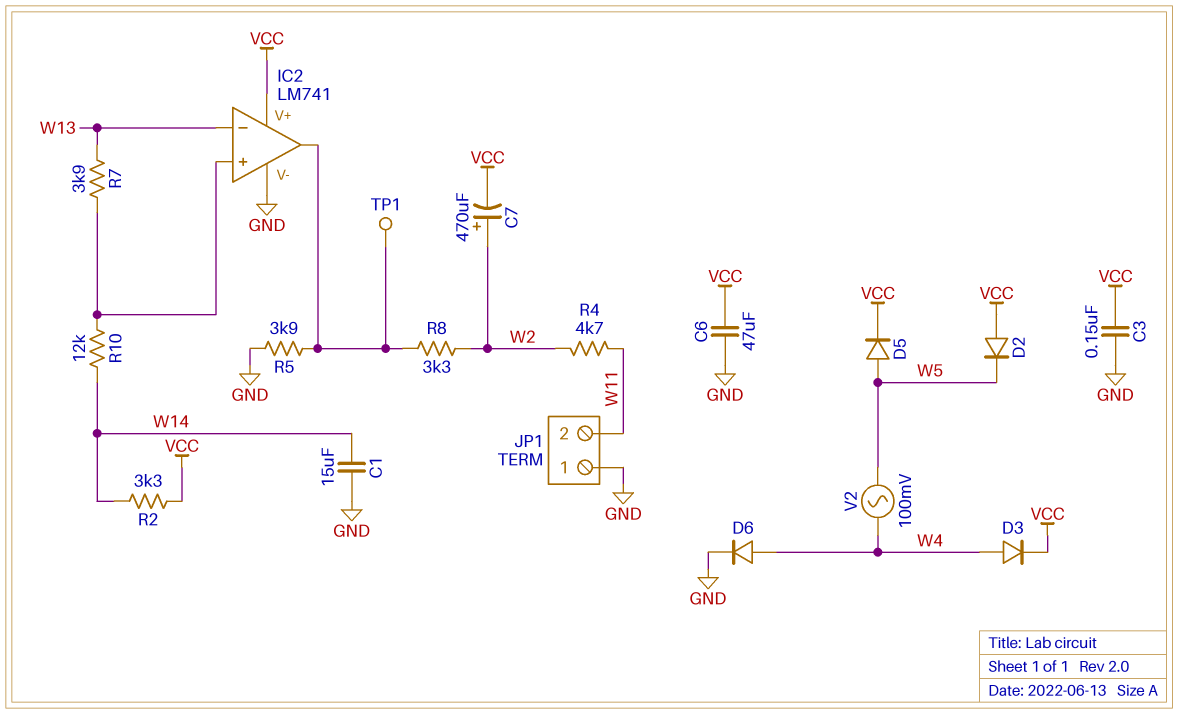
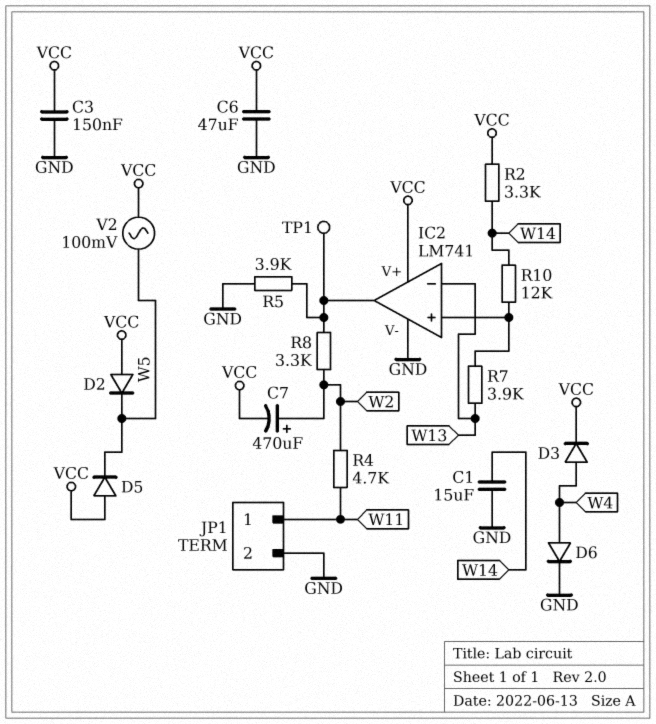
D5: diode (A W5, K VCC) -> diode (A VCC, K W5)
JP1 pin 1: GND -> W11
JP1 pin 2: W11 -> GND
V2: AC 100mV (W4, W5) -> AC 100mV (VCC, W5)

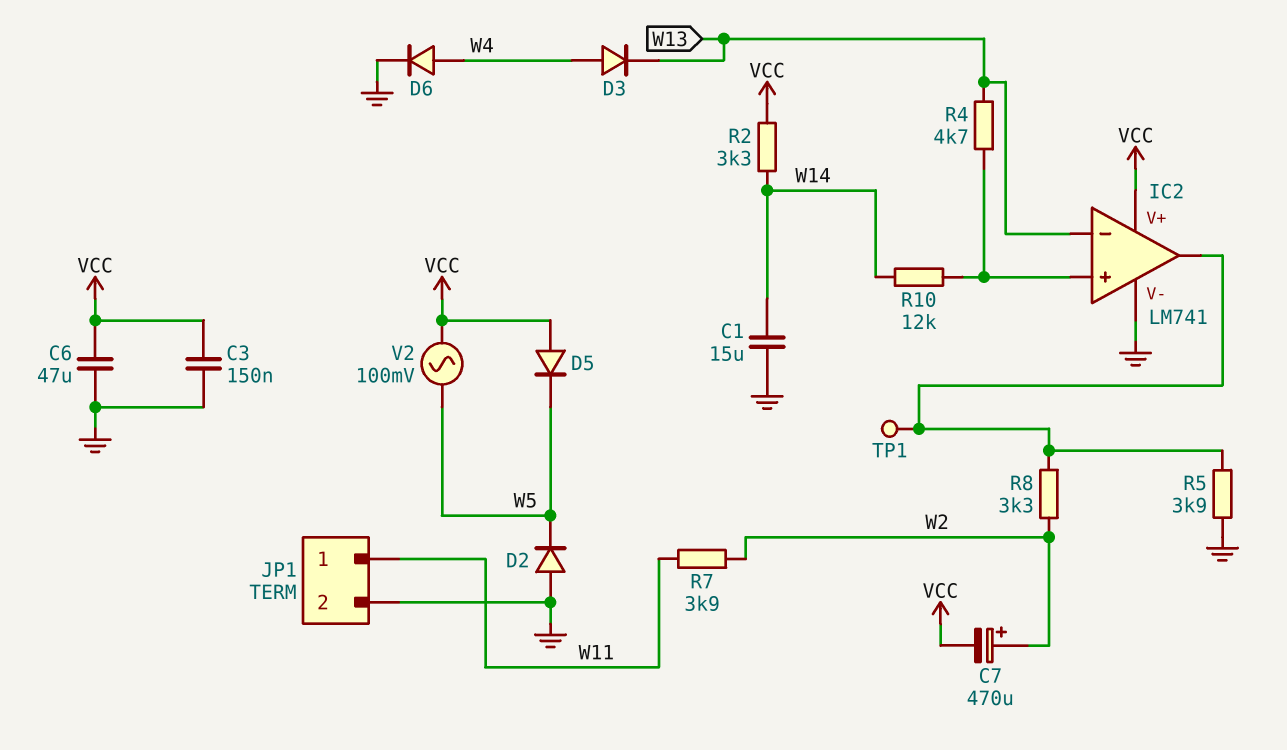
D2: diode (A VCC, K W5) -> diode (A GND, K W5)
D3: diode (A W4, K VCC) -> diode (A W4, K W13)
R4: 4.7k (W2, W11) -> 4.7k (IC2/in+, W13)
R7: 3.9k (IC2/in+, W13) -> 3.9k (W2, W11)

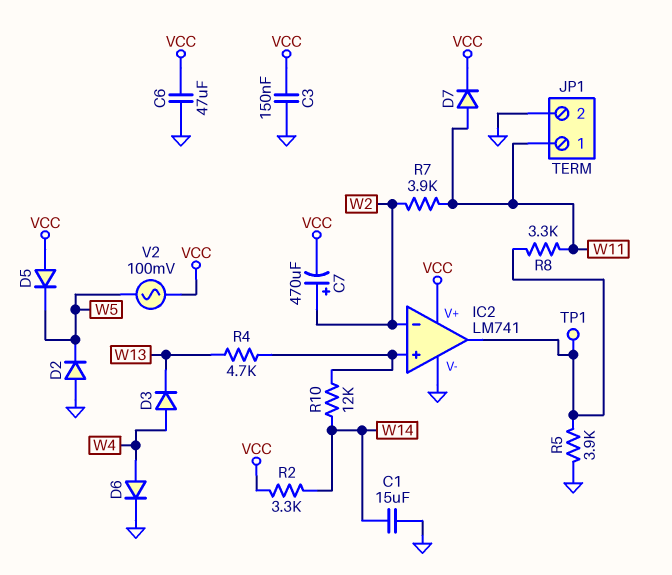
D7: none -> diode (A W11, K VCC)
IC2 pin in-: W13 -> W2
R8: 3.3k (IC2/out, W2) -> 3.3k (IC2/out, W11)

